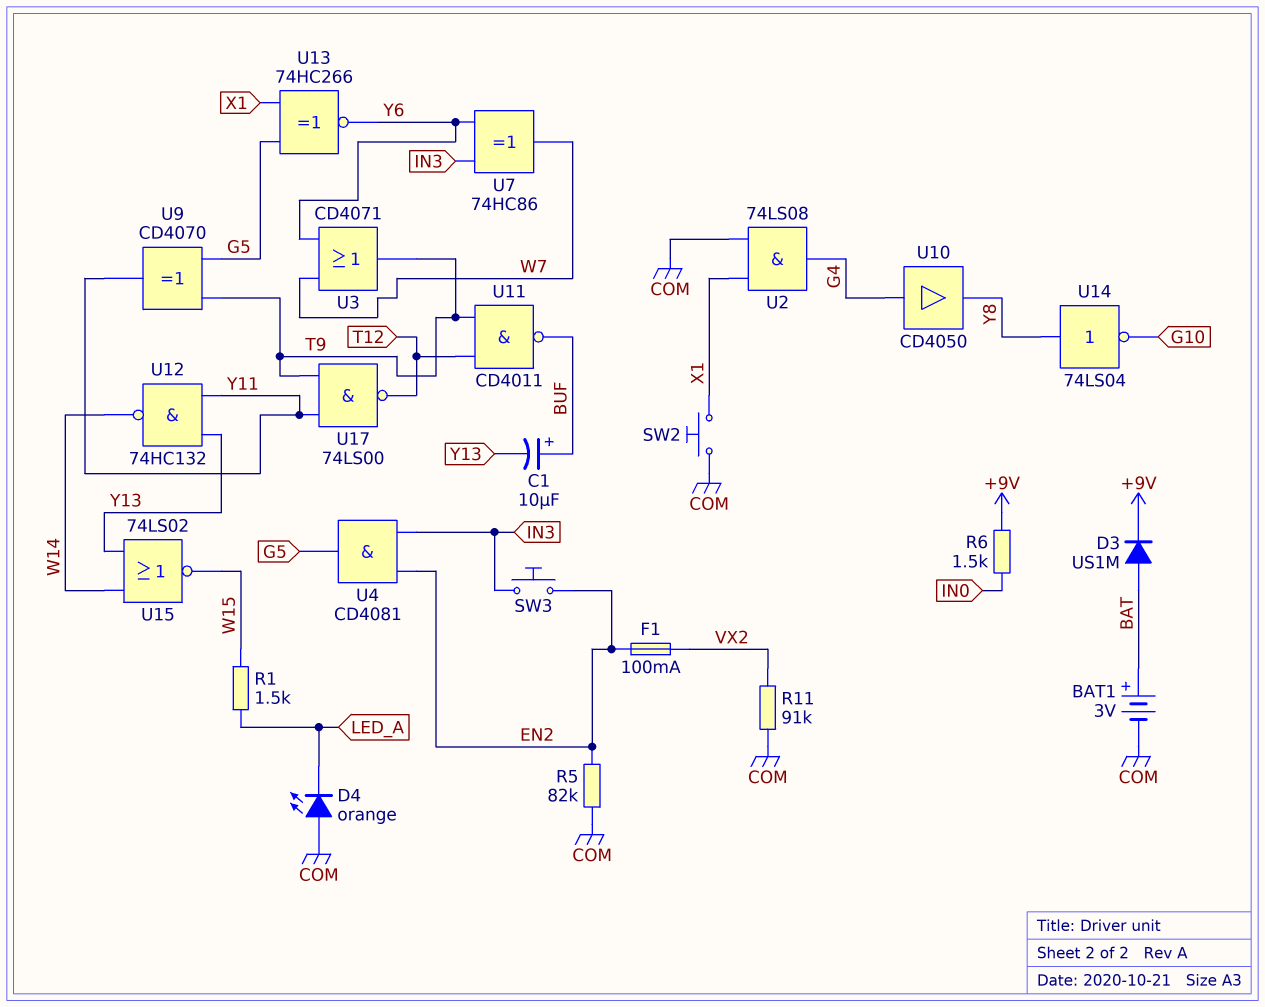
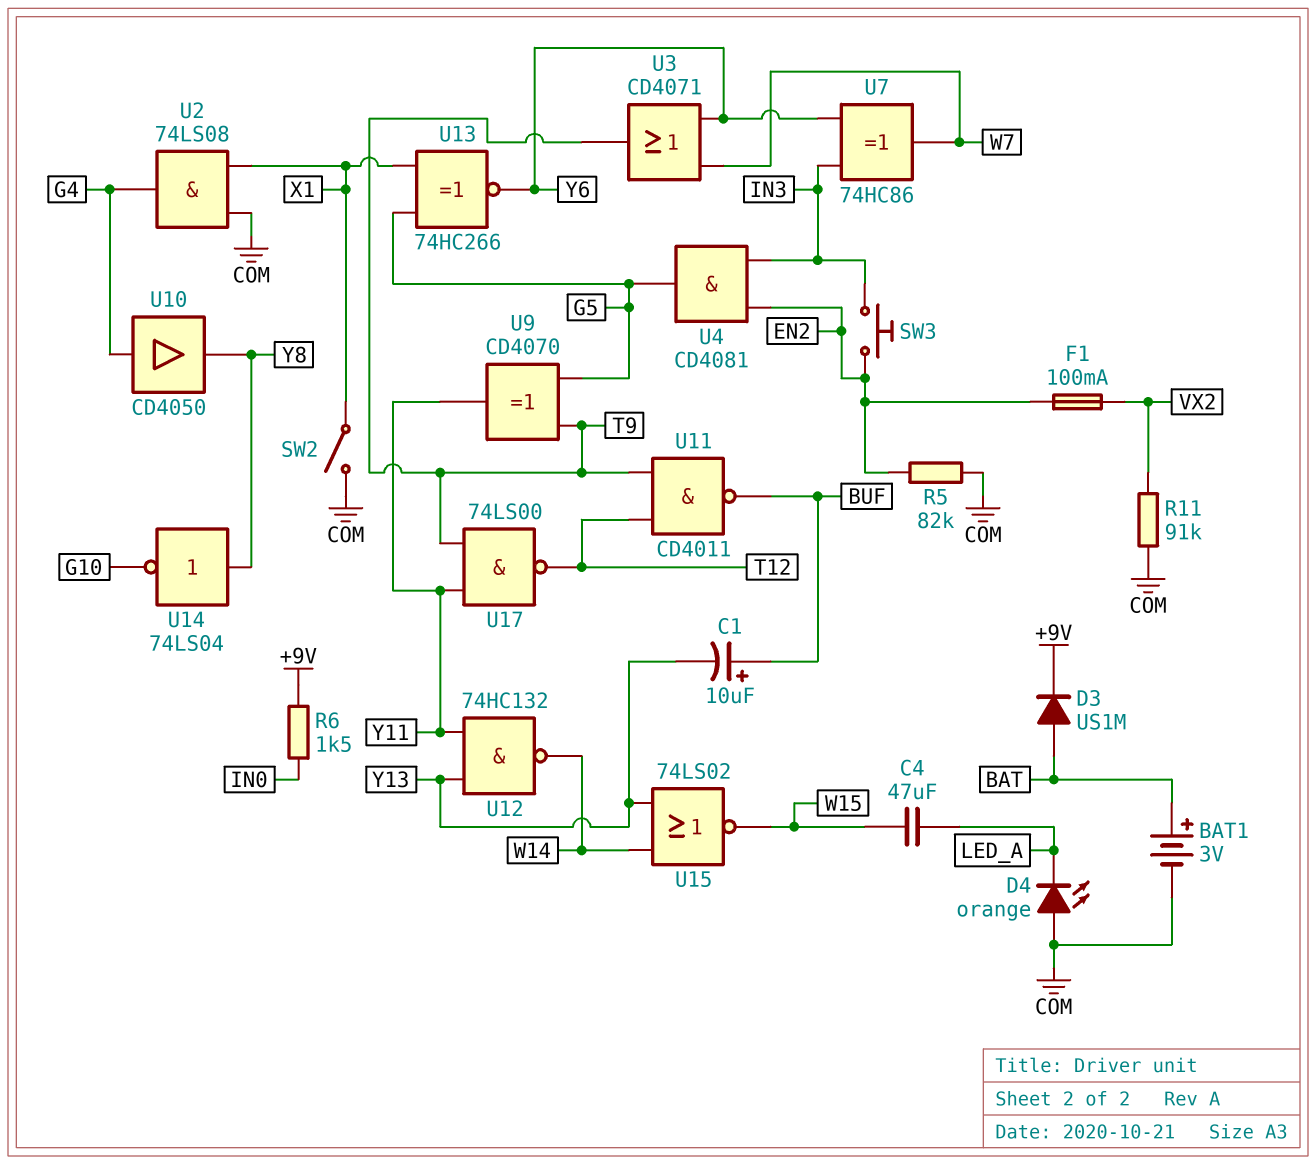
C4: none -> 47uF (LED_A, W15)
R1: 1.5k (LED_A, W15) -> none
SW2: button (COM, X1) -> switch (COM, X1)

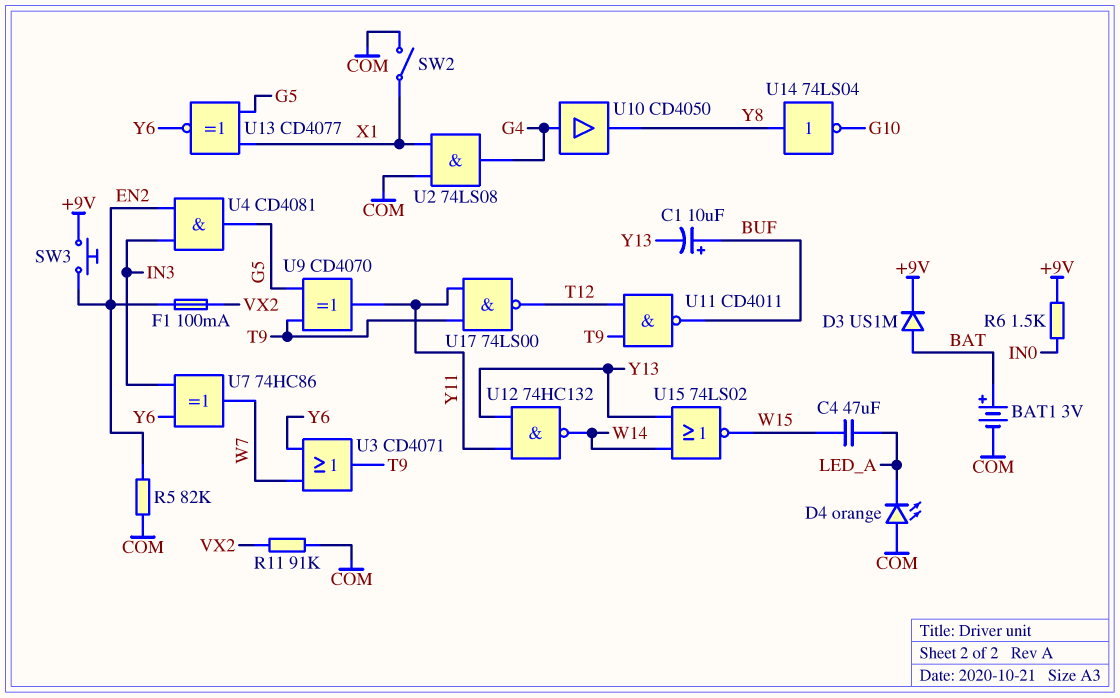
SW3: button (EN2, IN3) -> button (+9V, EN2)
U13: XNOR 74HC266 (in G5, in X1, out Y6) -> XNOR CD4077 (in G5, in X1, out Y6)

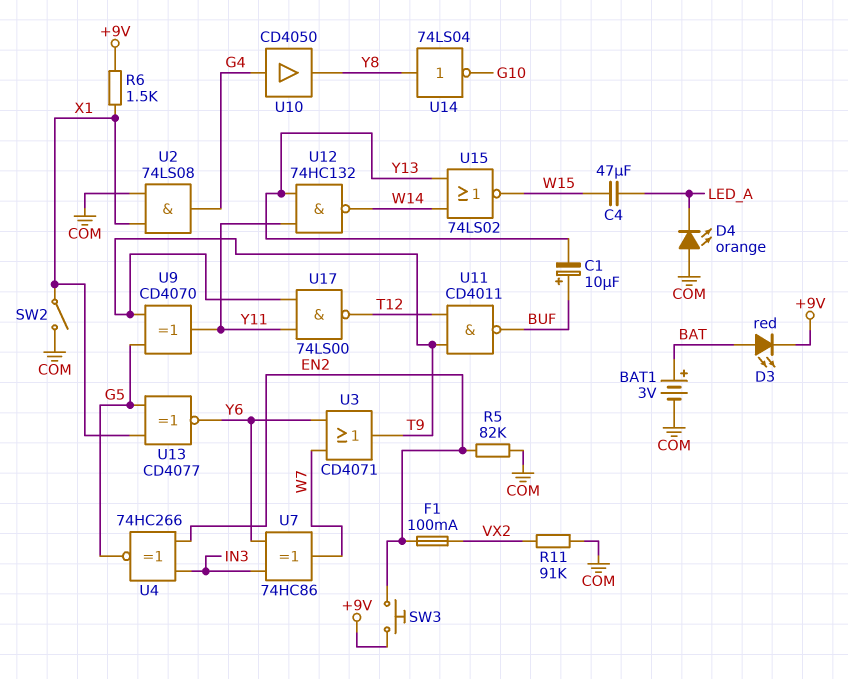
D3: diode US1M (A BAT, K +9V) -> LED red (A BAT, K +9V)
R6: 1.5k (+9V, IN0) -> 1.5k (+9V, X1)
U4: AND CD4081 (in EN2, in IN3, out G5) -> XNOR 74HC266 (in EN2, in IN3, out G5)

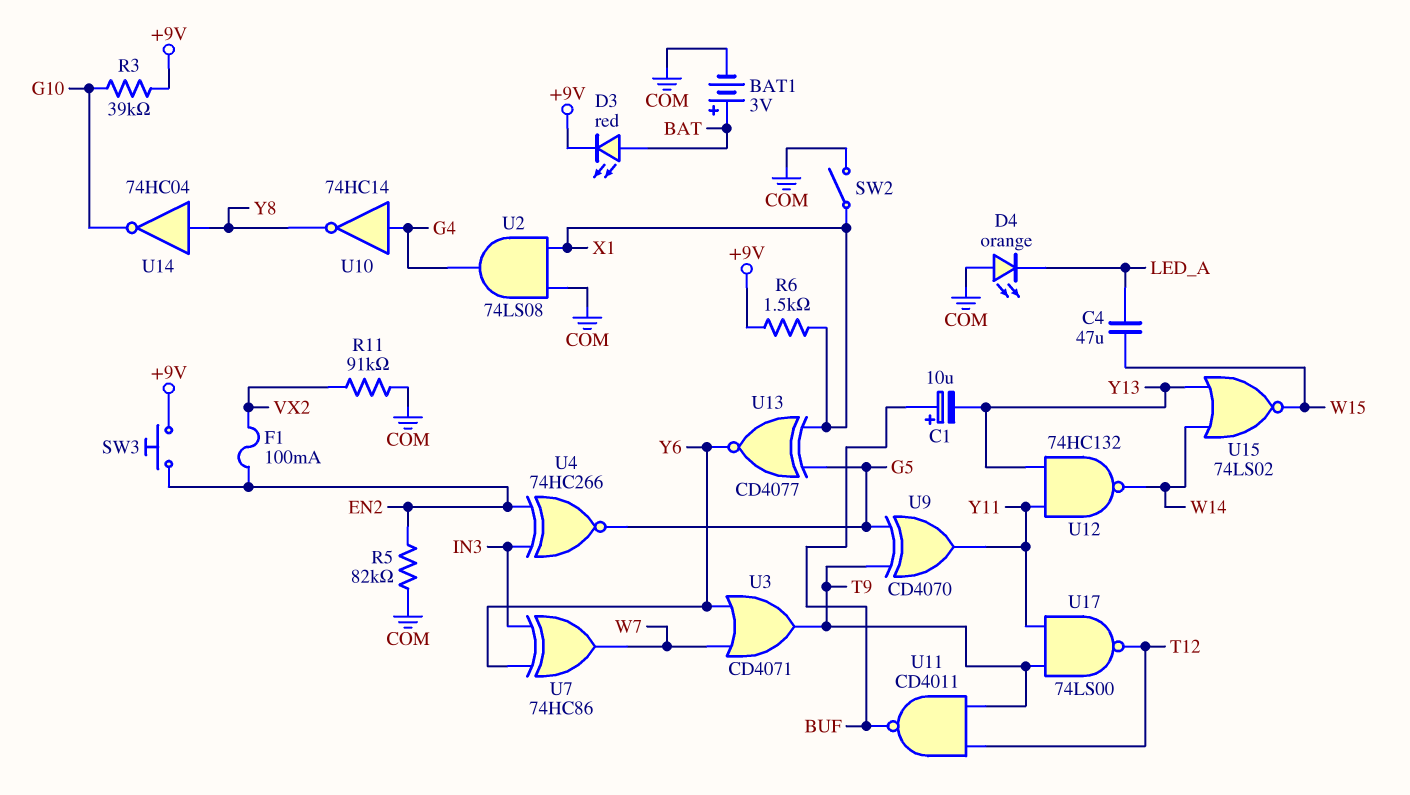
R3: none -> 39k (+9V, G10)
U10: buffer CD4050 (in G4, out Y8) -> NOT 74HC14 (in G4, out Y8)
U14: NOT 74LS04 (in Y8, out G10) -> NOT 74HC04 (in Y8, out G10)

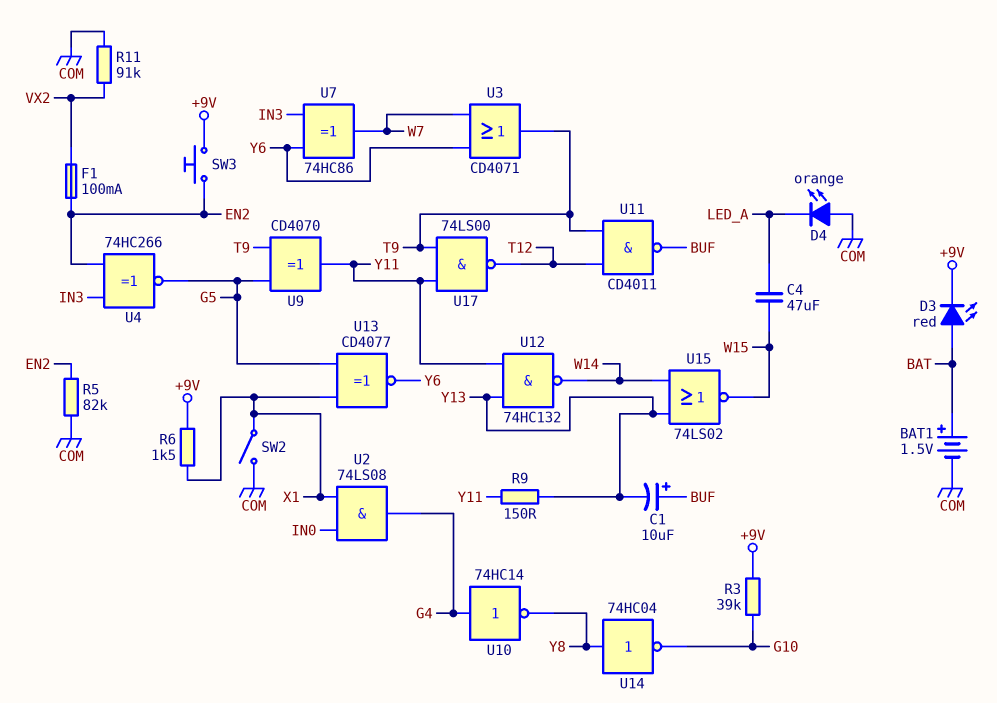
BAT1: 3V (plus BAT, minus COM) -> 1.5V (plus BAT, minus COM)
R9: none -> 150 (Y11, Y13)
U2: AND 74LS08 (in COM, in X1, out G4) -> AND 74LS08 (in IN0, in X1, out G4)

